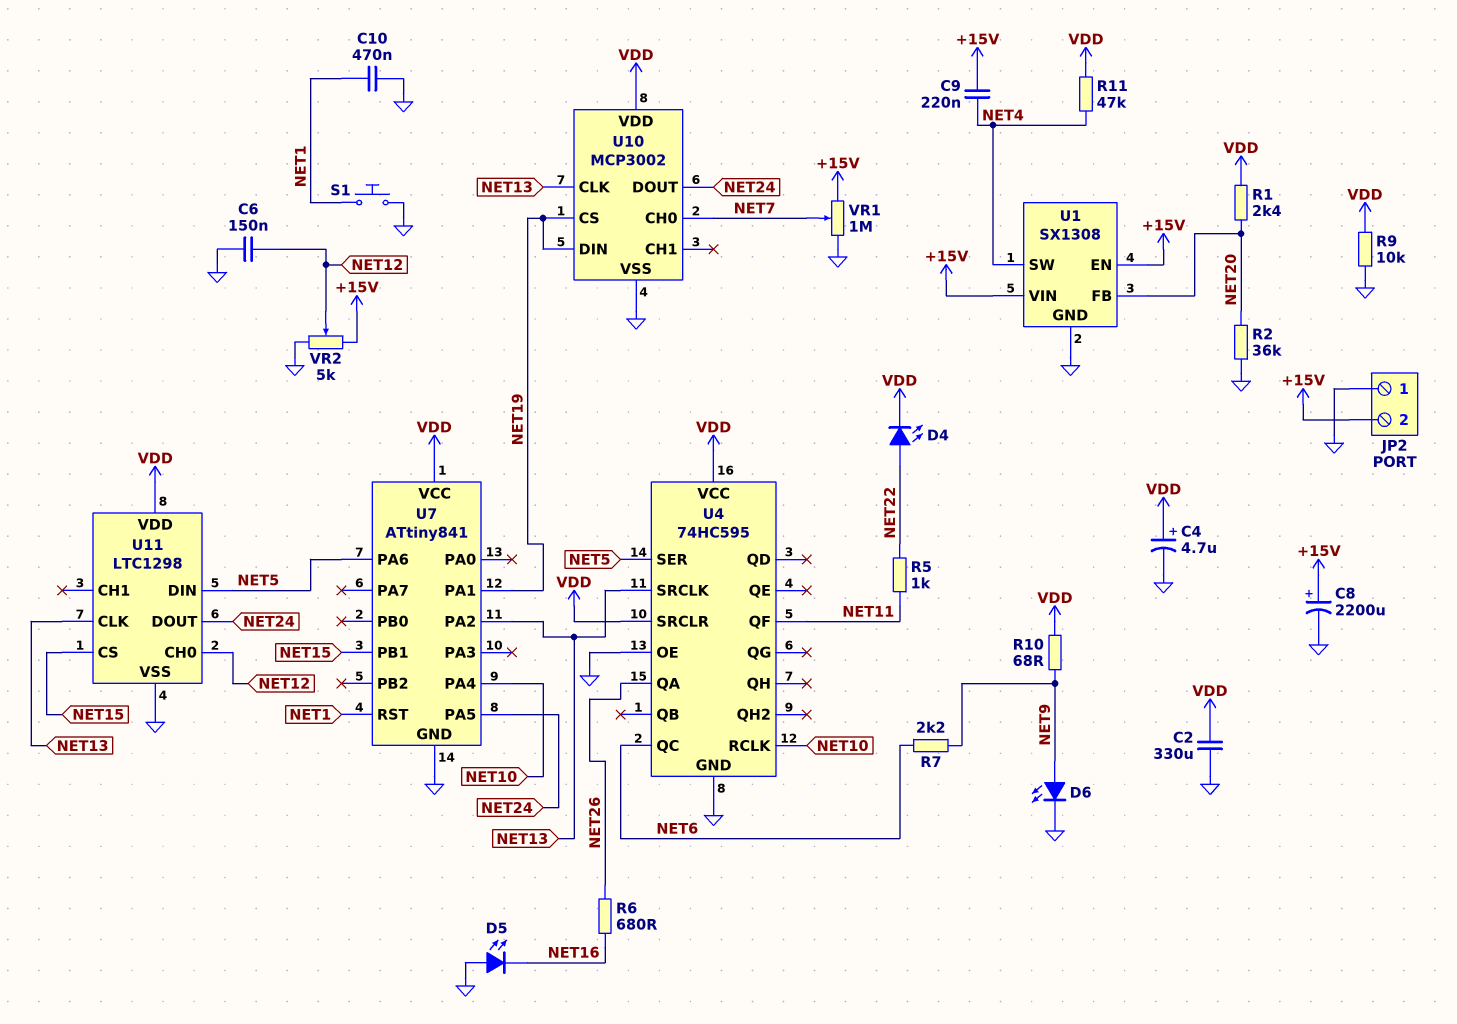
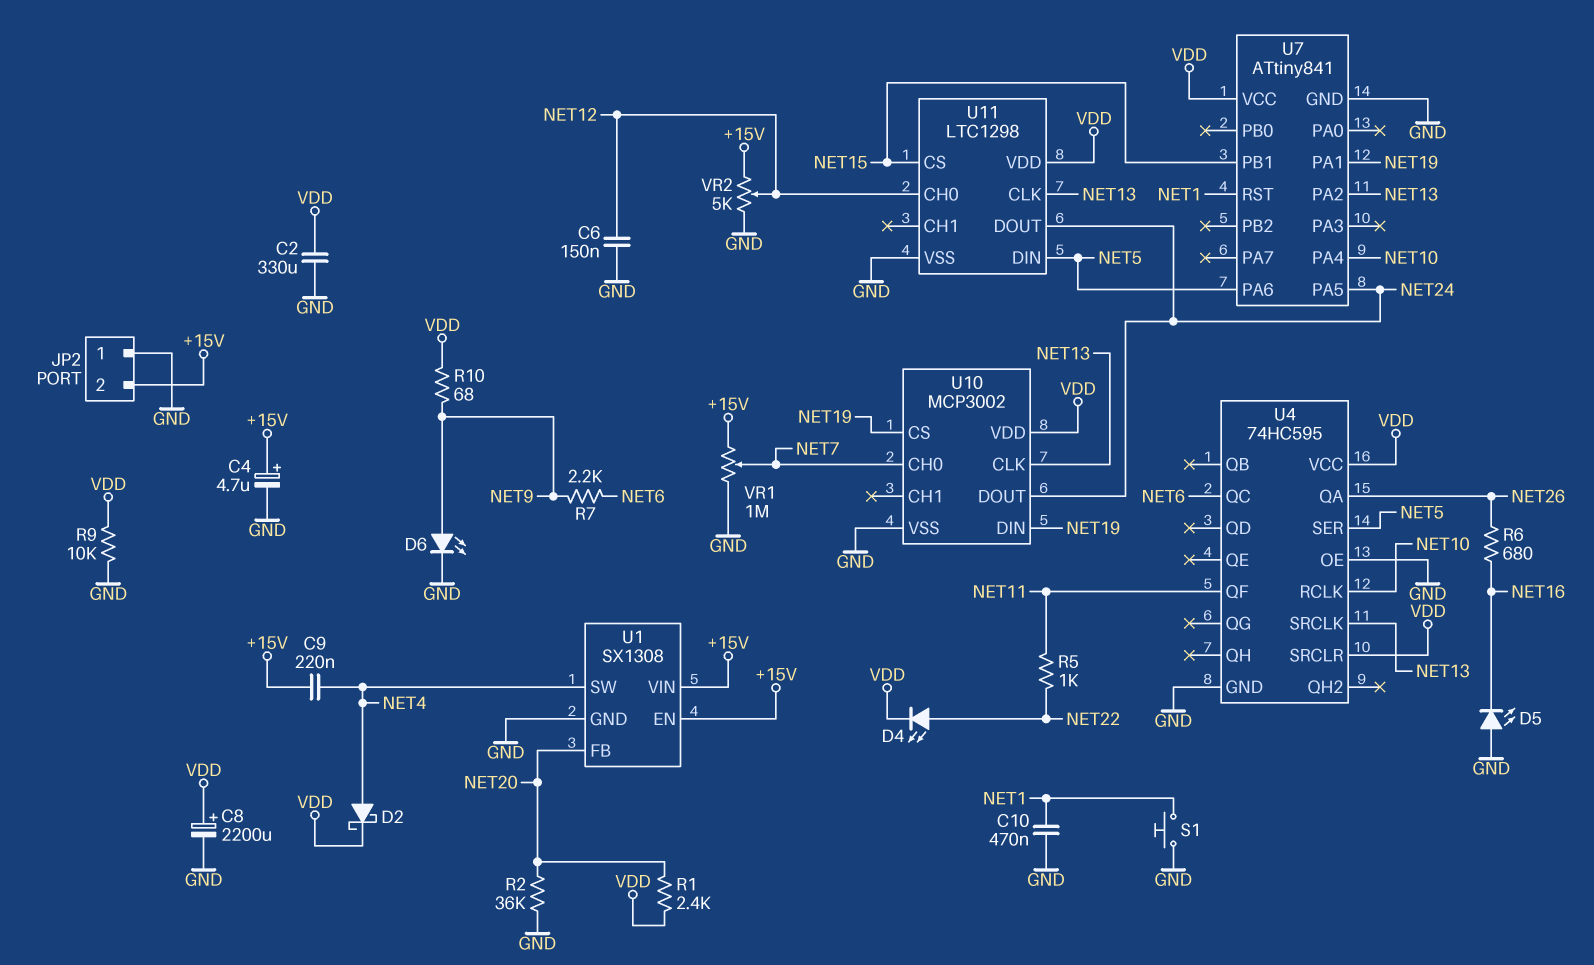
C4: 4.7uF (plus VDD, minus GND) -> 4.7uF (plus +15V, minus GND)
C8: 2200uF (plus +15V, minus GND) -> 2200uF (plus VDD, minus GND)
D2: none -> schottky (A NET4, K VDD)
R11: 47k (NET4, VDD) -> none

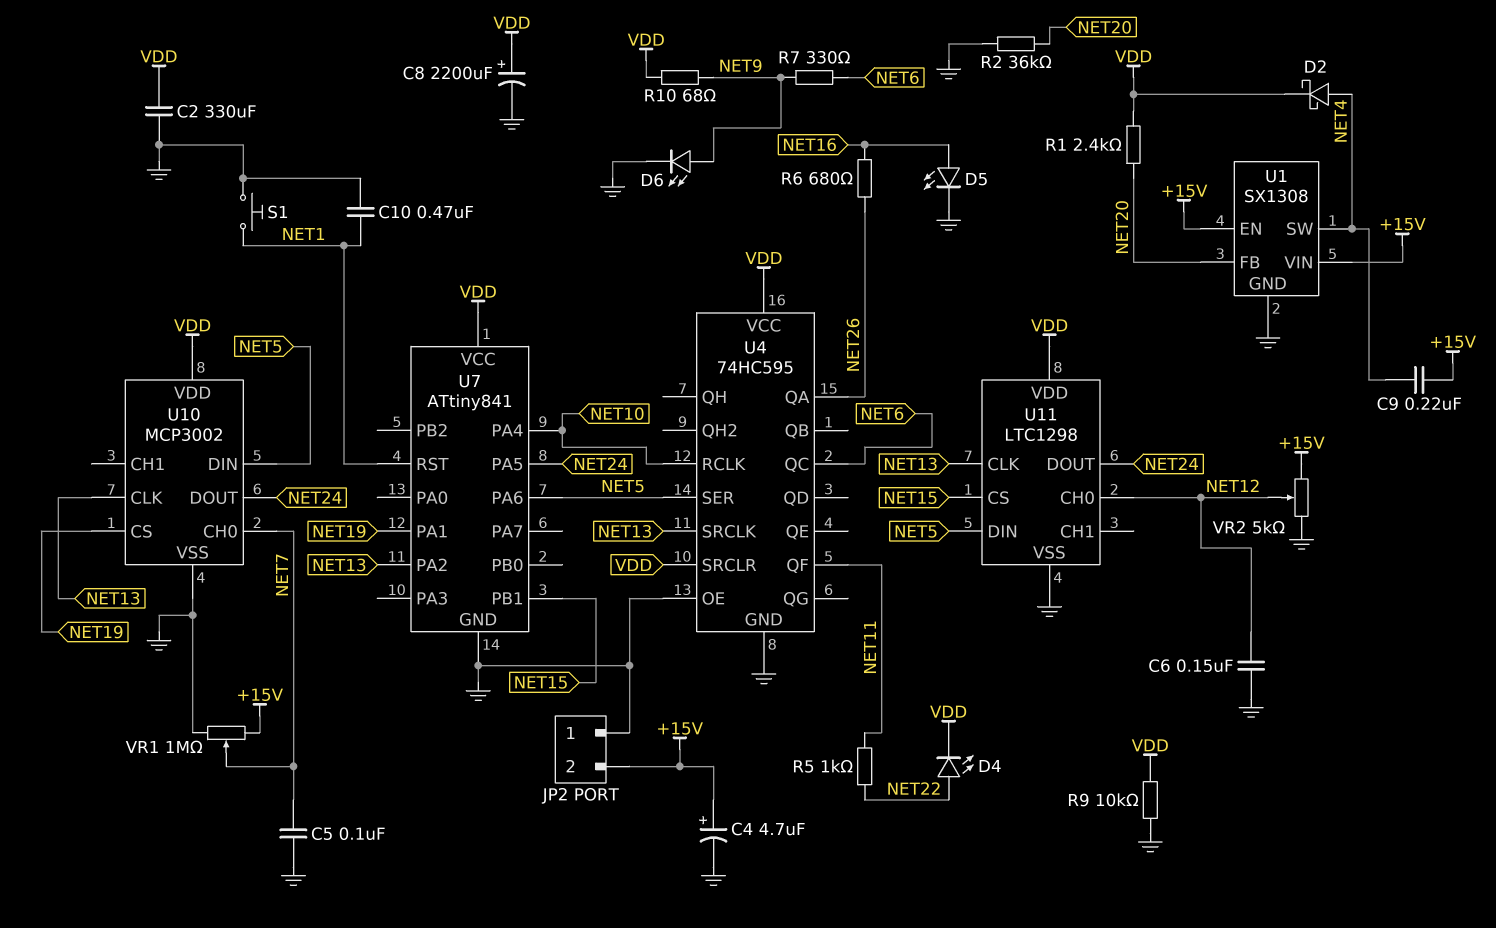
C5: none -> 100nF (GND, NET7)
D5: LED (A GND, K NET16) -> LED (A NET16, K GND)
R7: 2.2k (NET6, NET9) -> 330 (NET6, NET9)
U10 pin DIN: NET19 -> NET5

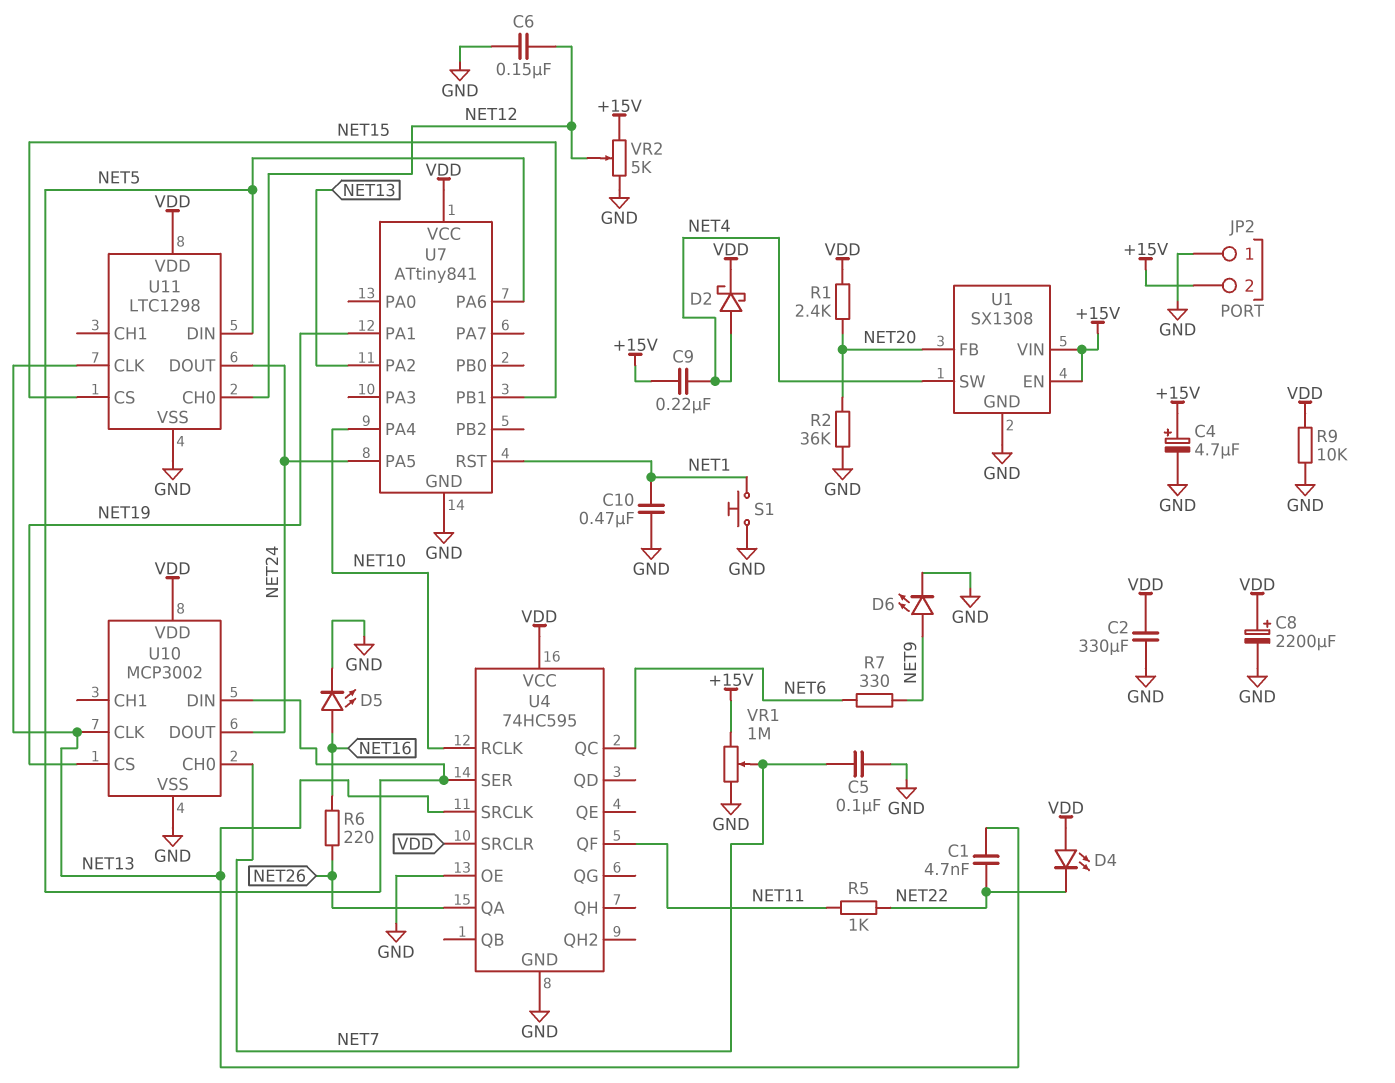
C1: none -> 4.7nF (NET13, NET22)
D4: LED (A NET22, K VDD) -> LED (A VDD, K NET22)
R6: 680 (NET16, NET26) -> 220 (NET16, NET26)
R10: 68 (NET9, VDD) -> none

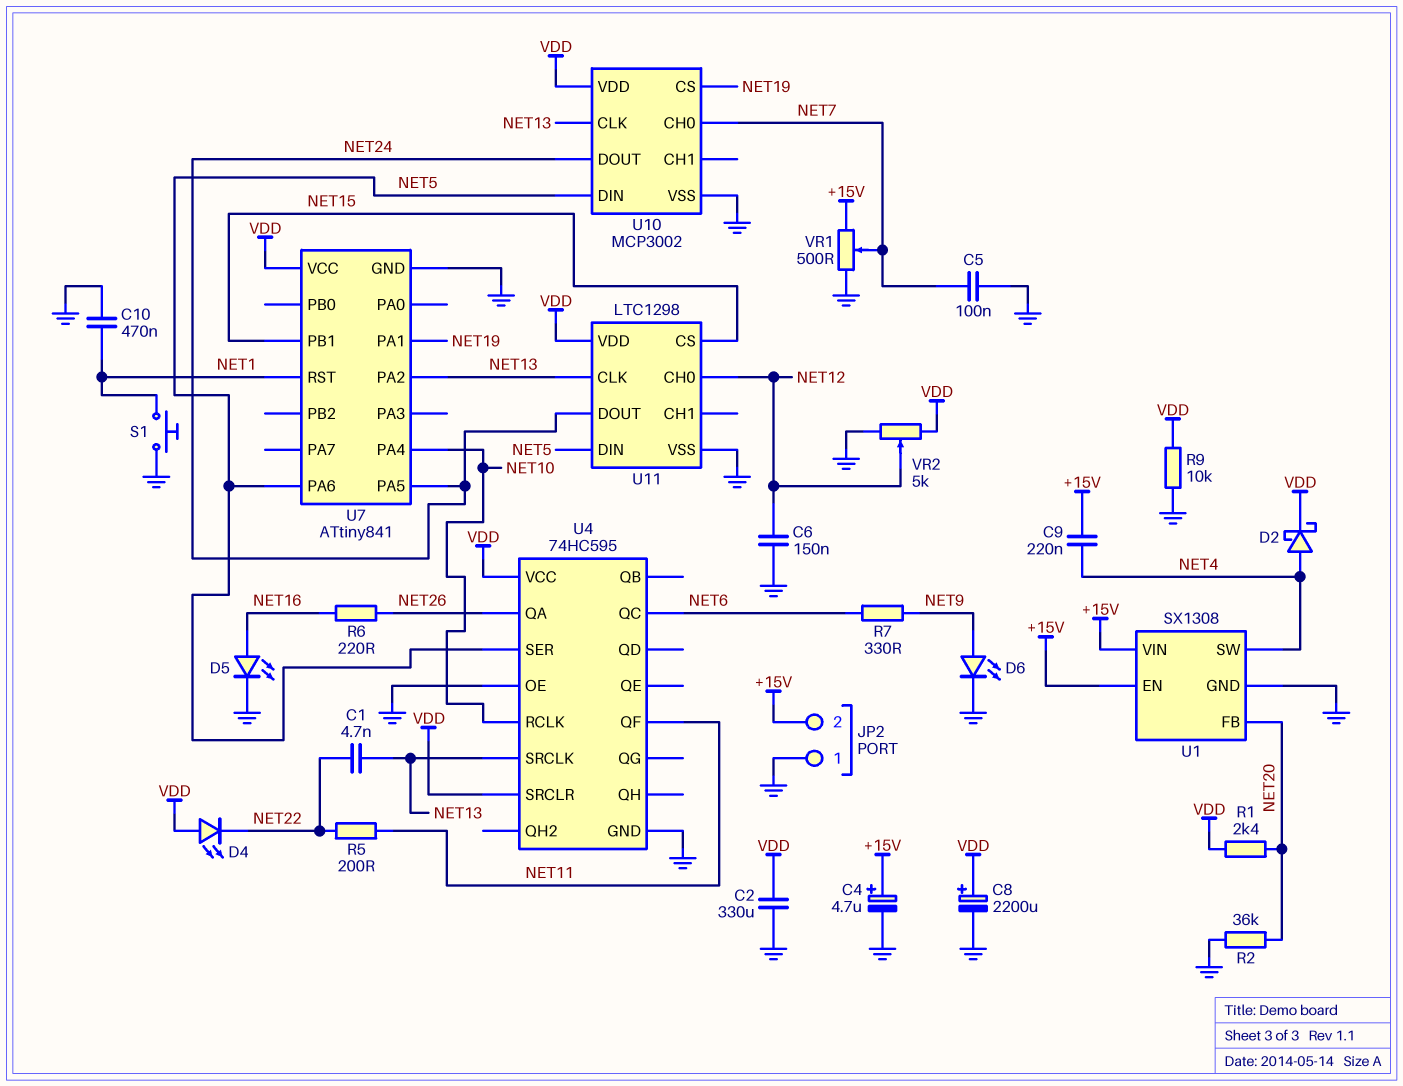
R5: 1k (NET11, NET22) -> 200 (NET11, NET22)
VR1: 1M (+15V, GND, wiper NET7) -> 500 (+15V, GND, wiper NET7)
VR2: 5k (+15V, GND, wiper NET12) -> 5k (GND, VDD, wiper NET12)

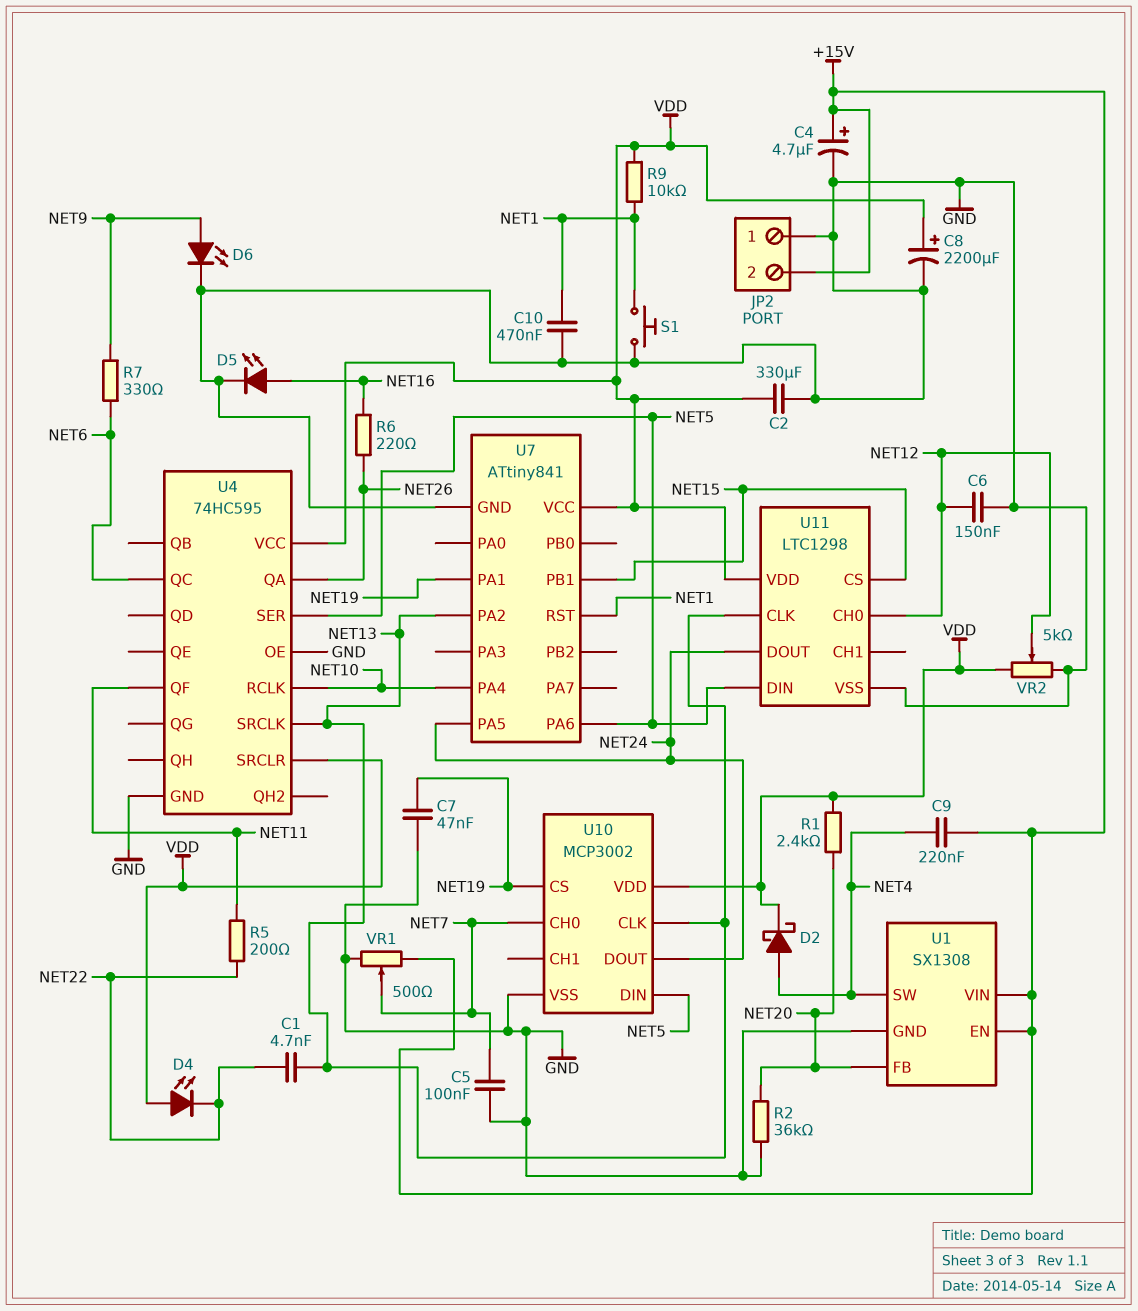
C7: none -> 47nF (GND, NET19)
R9: 10k (GND, VDD) -> 10k (NET1, VDD)

